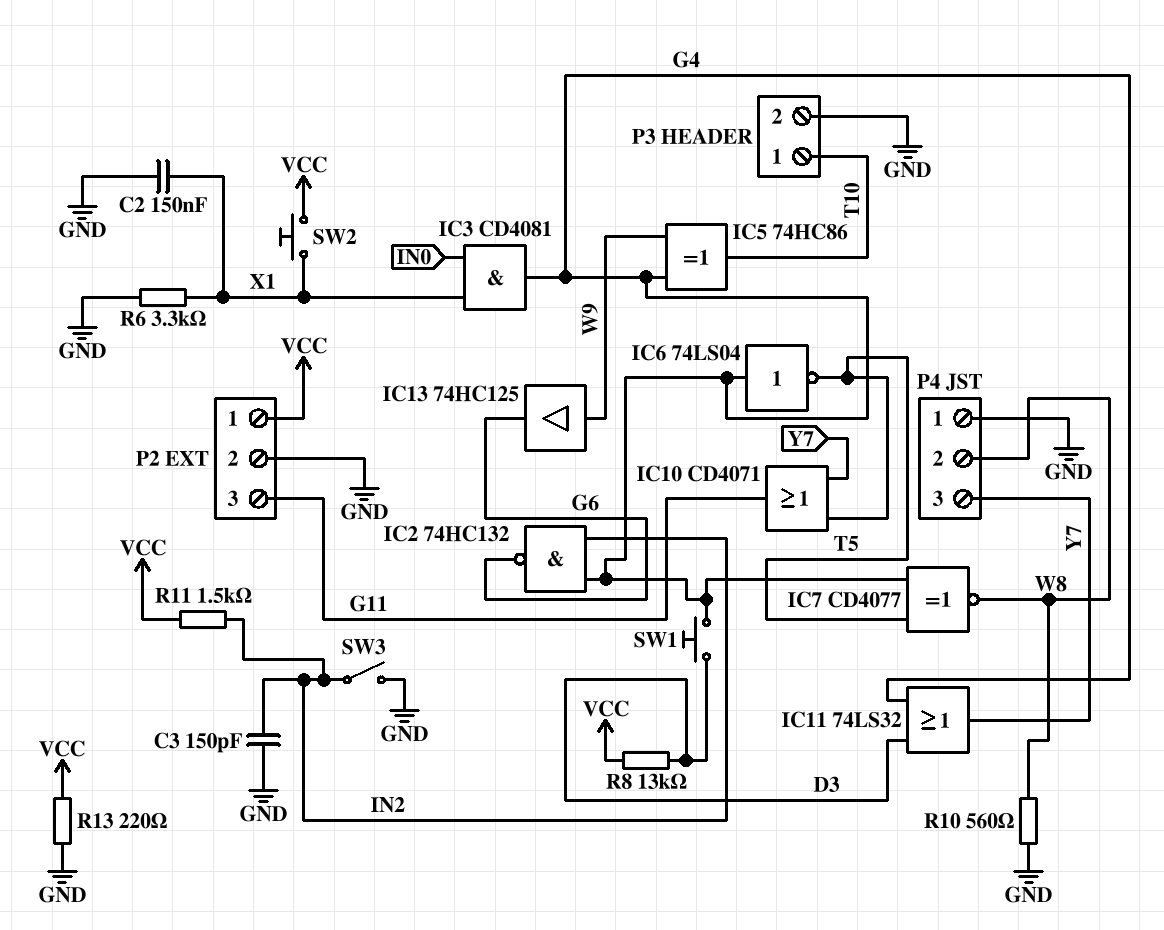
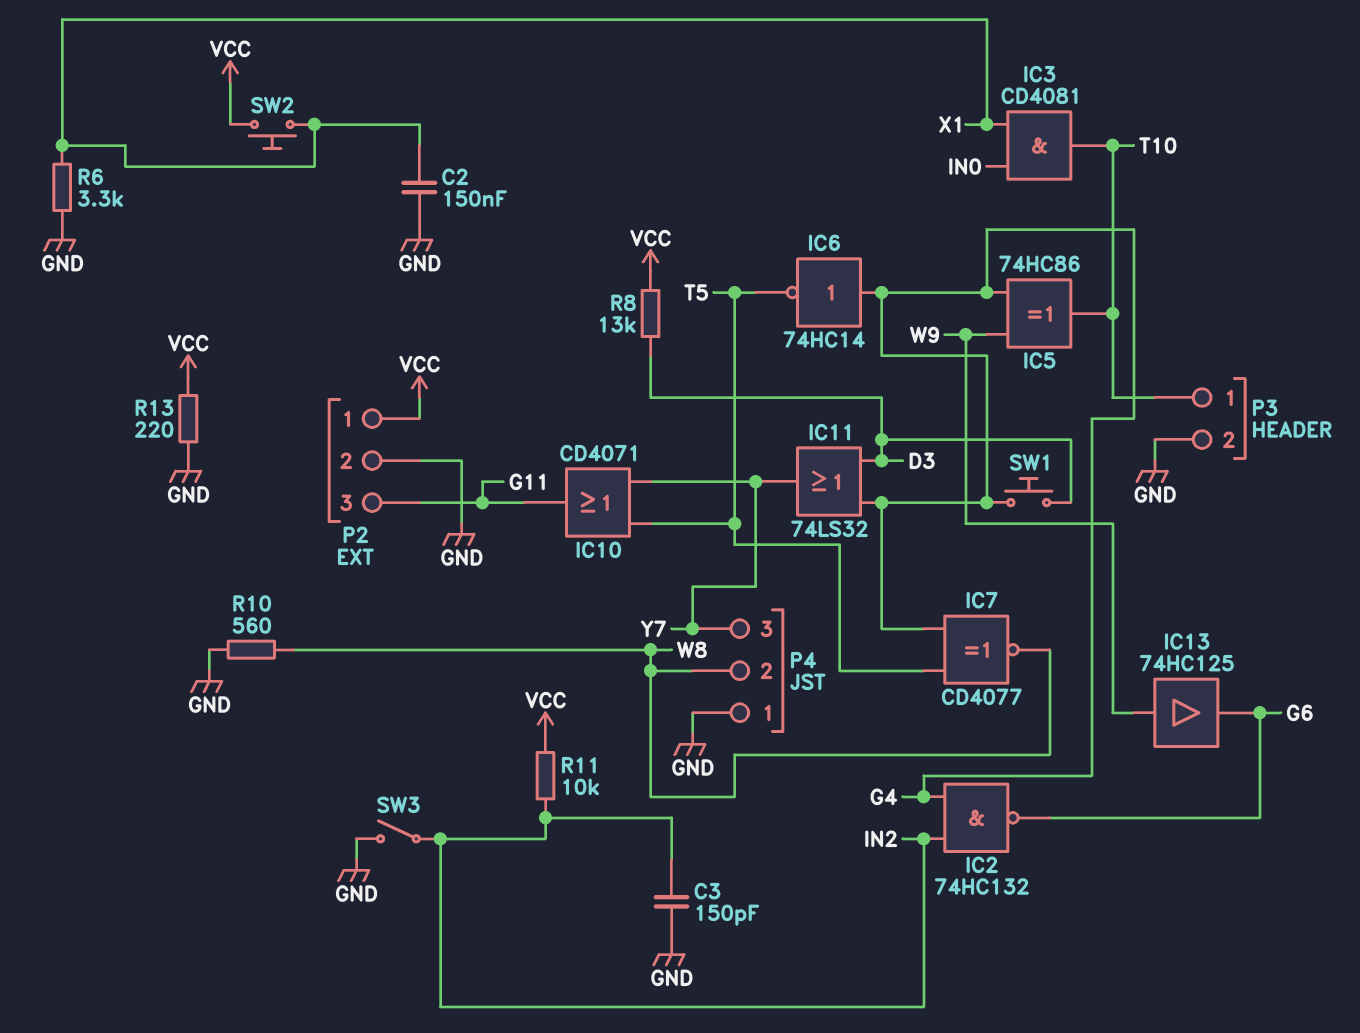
IC3: AND CD4081 (in IN0, in X1, out G4) -> AND CD4081 (in IN0, in X1, out T10)
IC6: NOT 74LS04 (in G4, out T5) -> NOT 74HC14 (in G4, out T5)
R11: 1.5k (IN2, VCC) -> 10k (IN2, VCC)

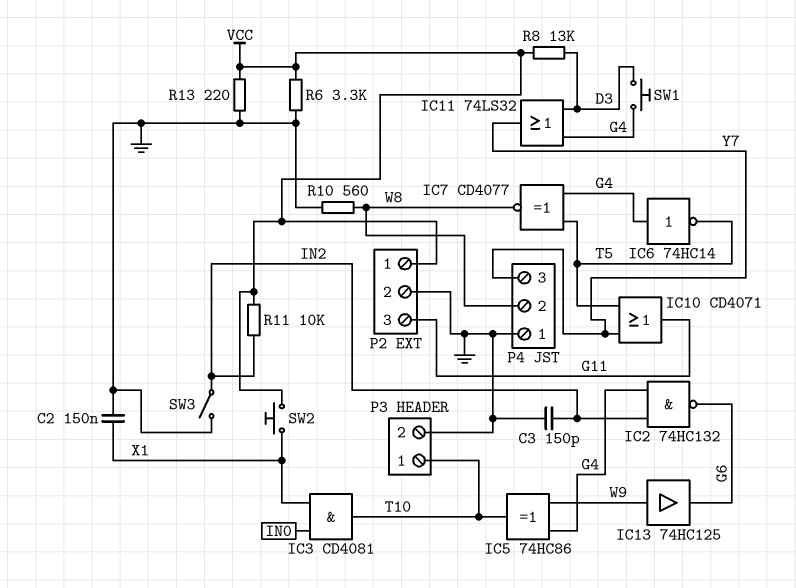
R6: 3.3k (GND, X1) -> 3.3k (GND, VCC)

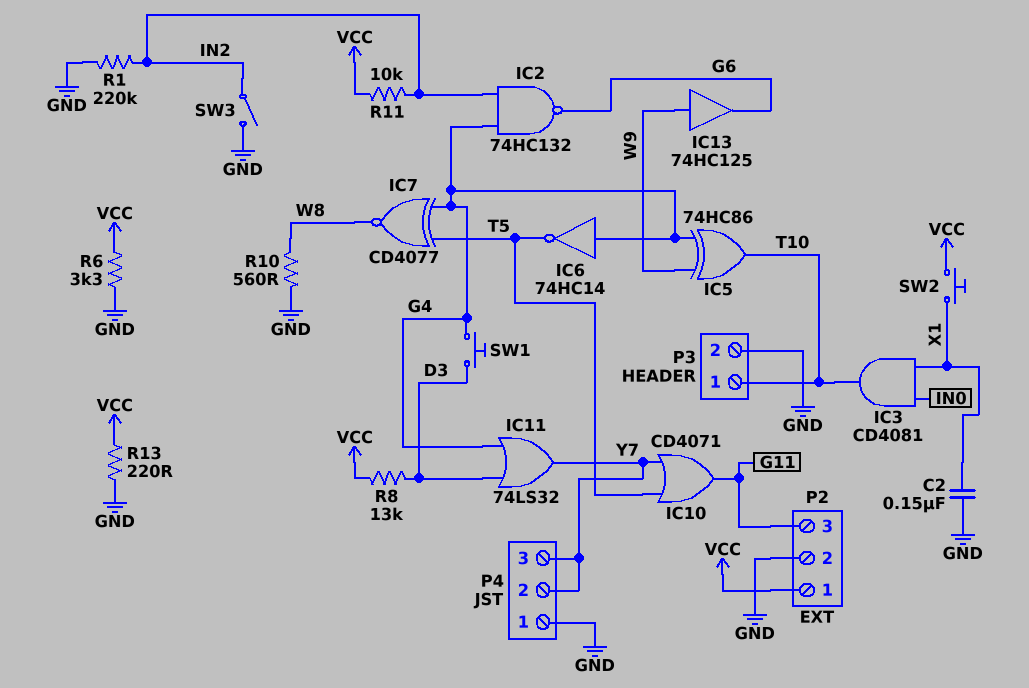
C3: 150pF (GND, IN2) -> none
P4 pin 2: W8 -> Y7
R1: none -> 220k (GND, IN2)

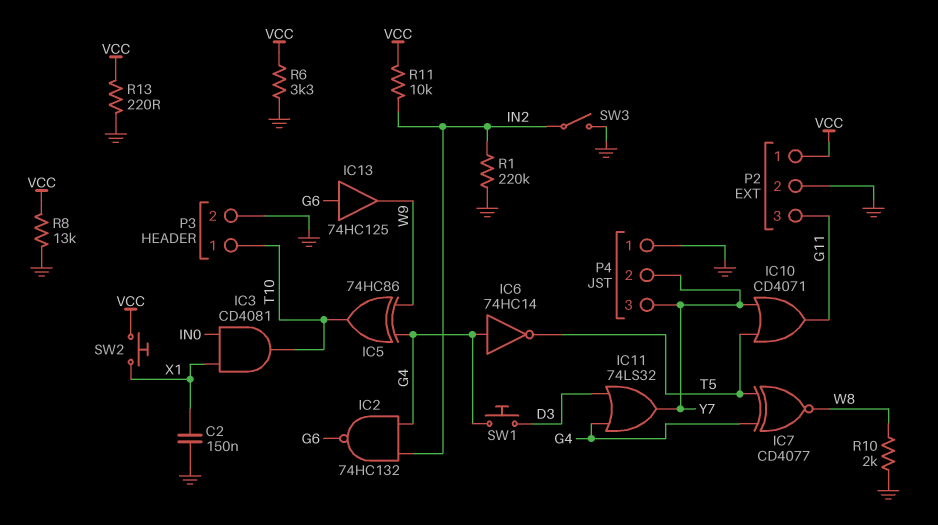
IC13: buffer 74HC125 (in W9, out G6) -> buffer 74HC125 (in G6, out W9)
R8: 13k (D3, VCC) -> 13k (GND, VCC)
R10: 560 (GND, W8) -> 2k (GND, W8)

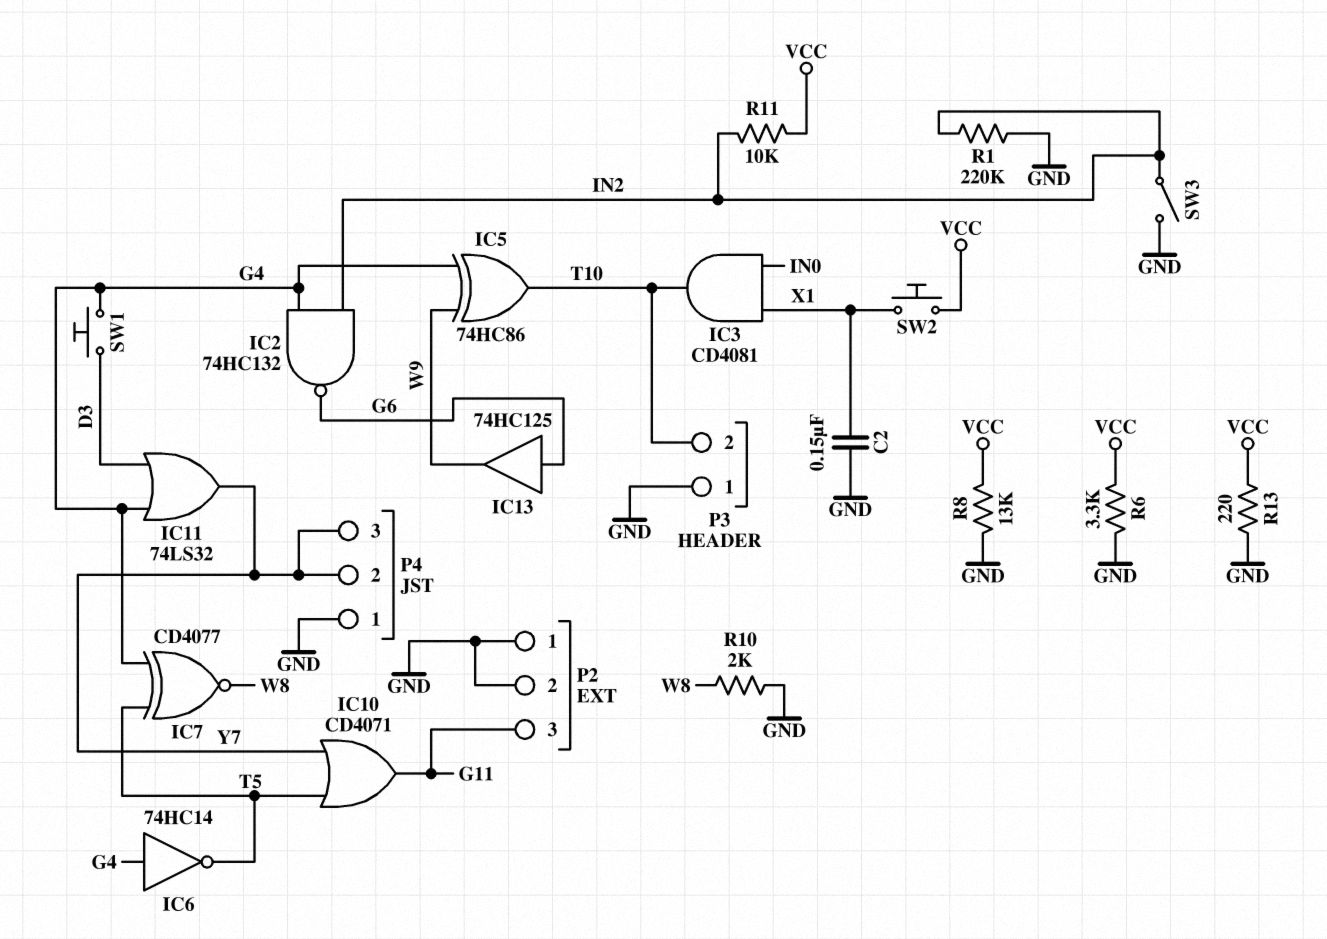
P2 pin 1: VCC -> GND
P3 pin 1: T10 -> GND
P3 pin 2: GND -> T10

